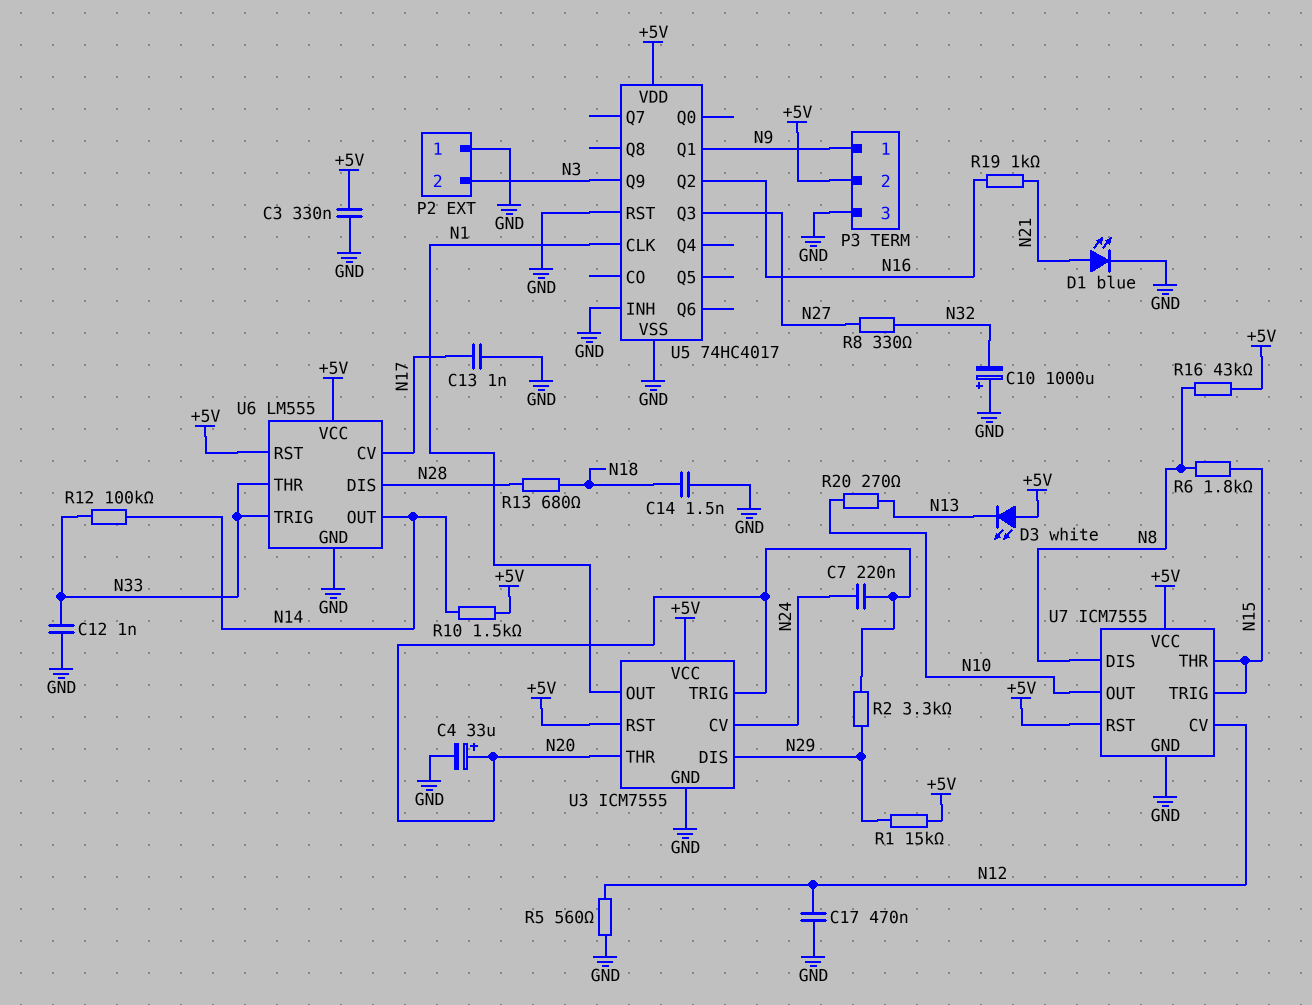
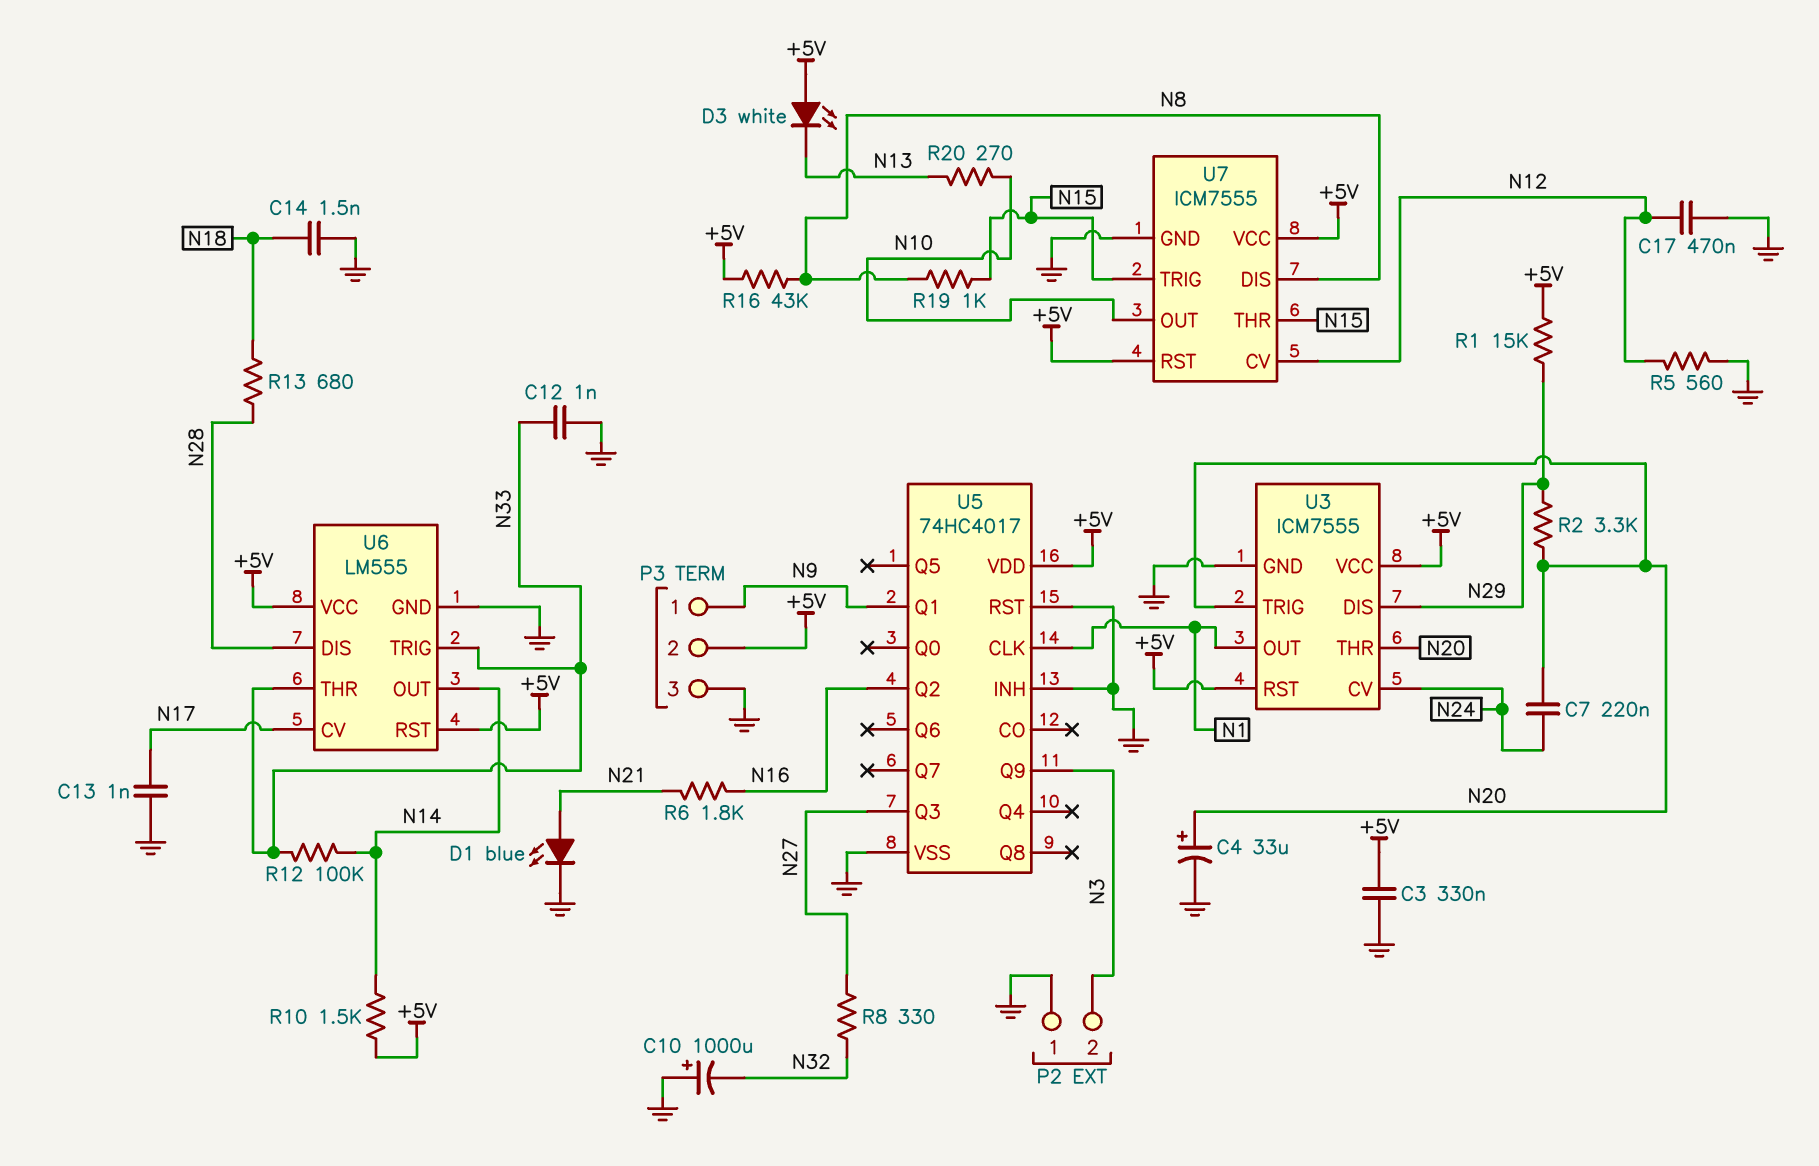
R6: 1.8k (N8, N15) -> 1.8k (N16, N21)
R19: 1k (N16, N21) -> 1k (N8, N15)

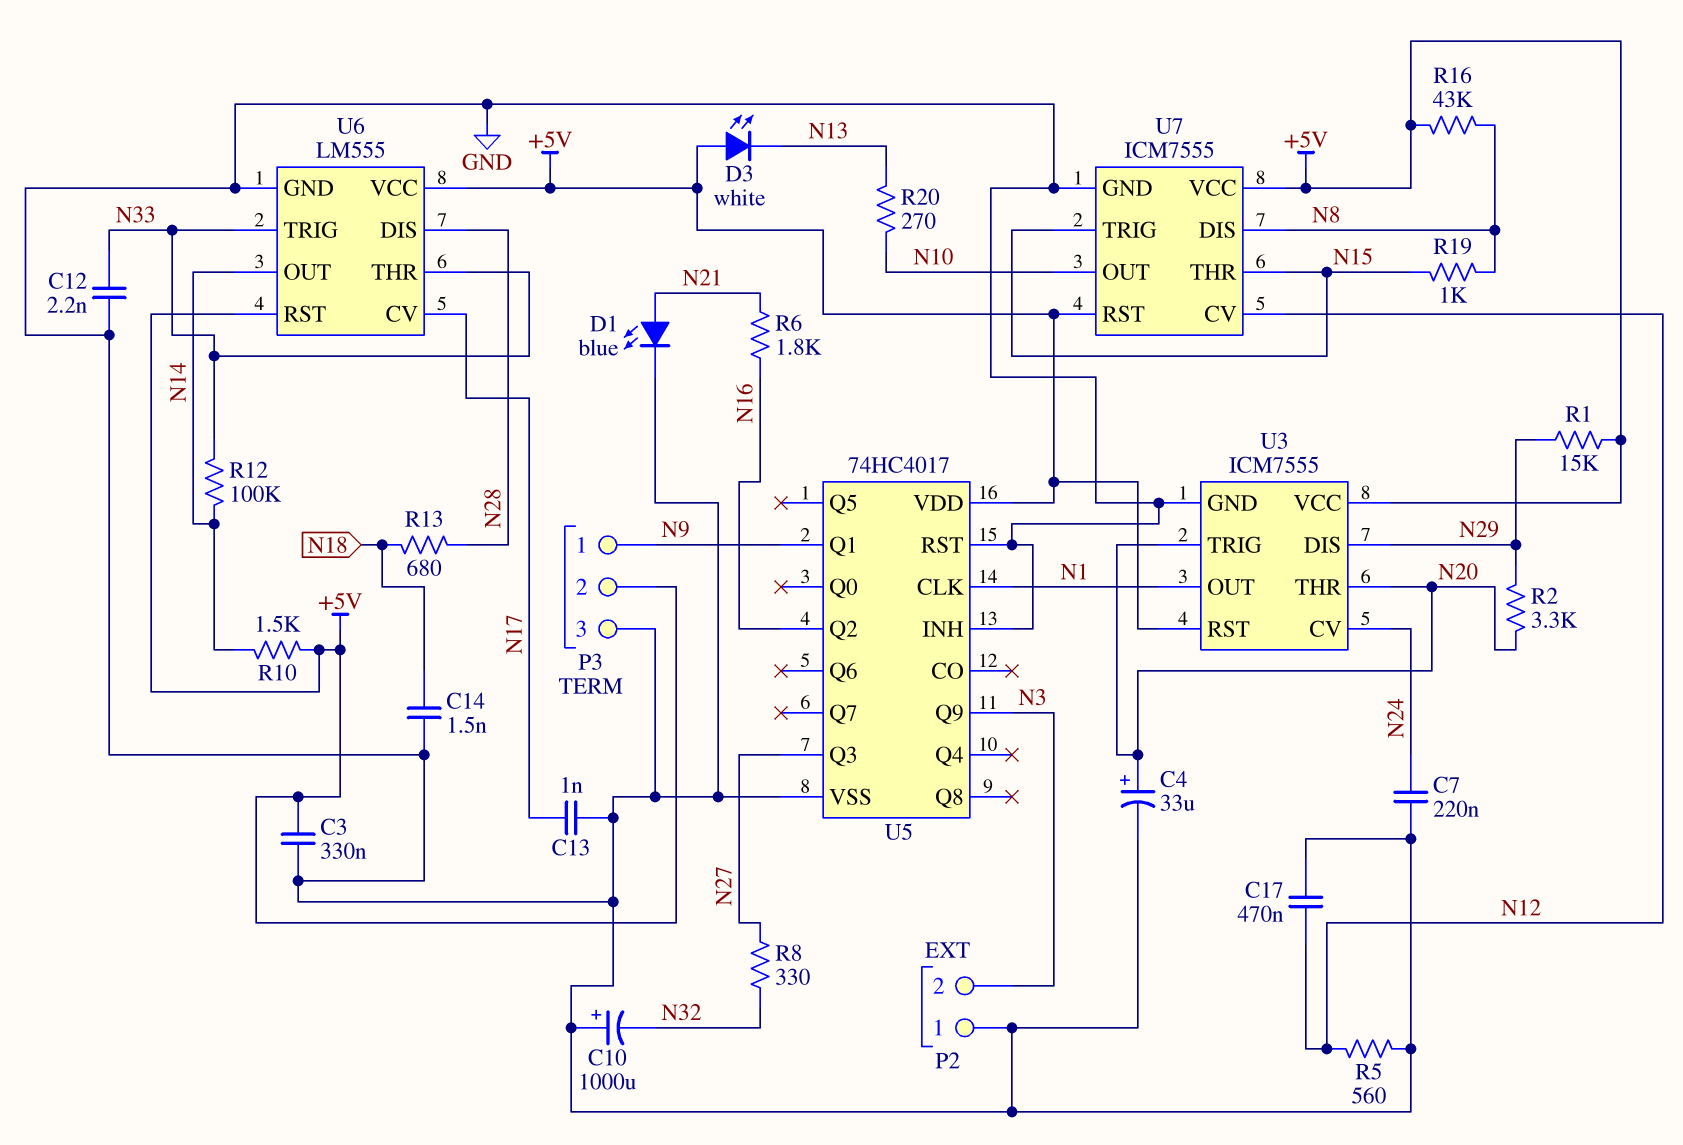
C7: 220nF (N20, N24) -> 220nF (GND, N24)
C12: 1nF (GND, N33) -> 2.2nF (GND, N33)

